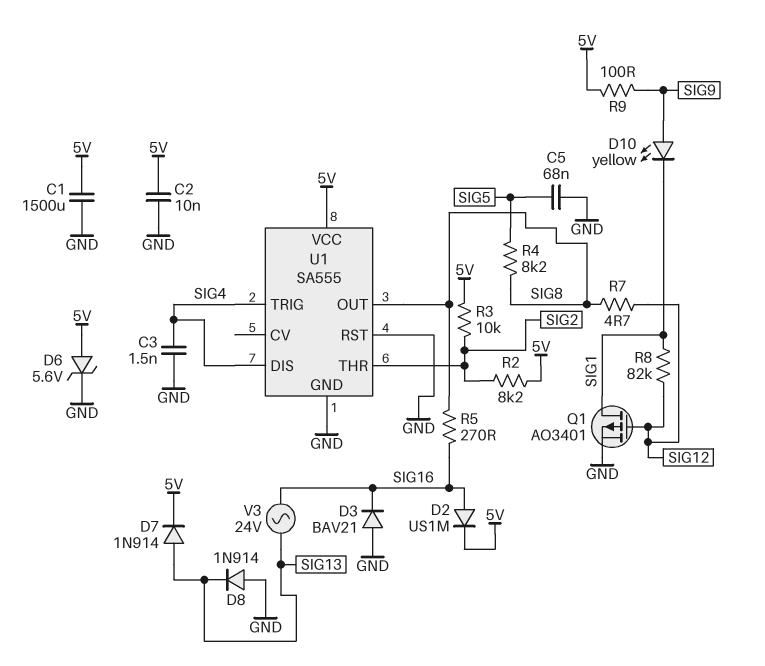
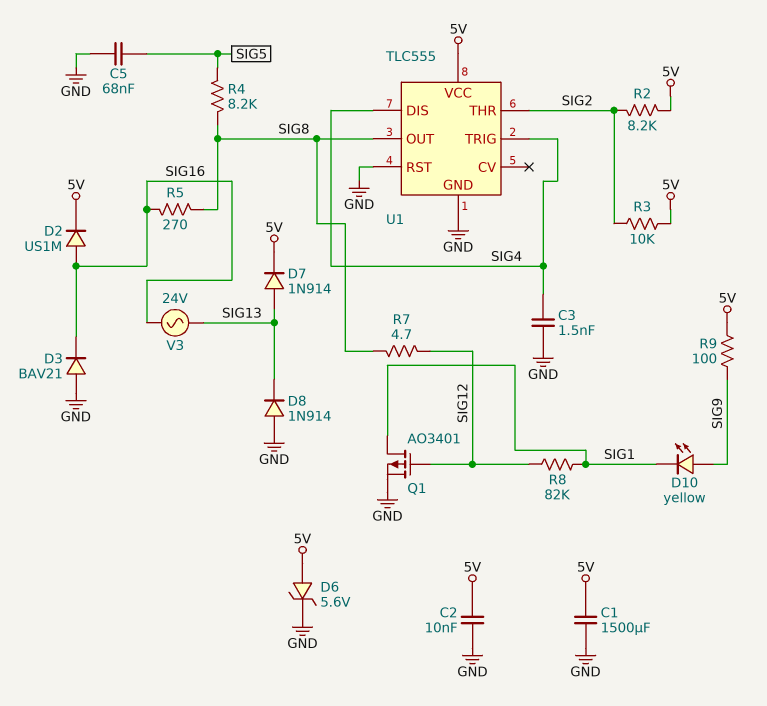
U1: SA555 -> TLC555

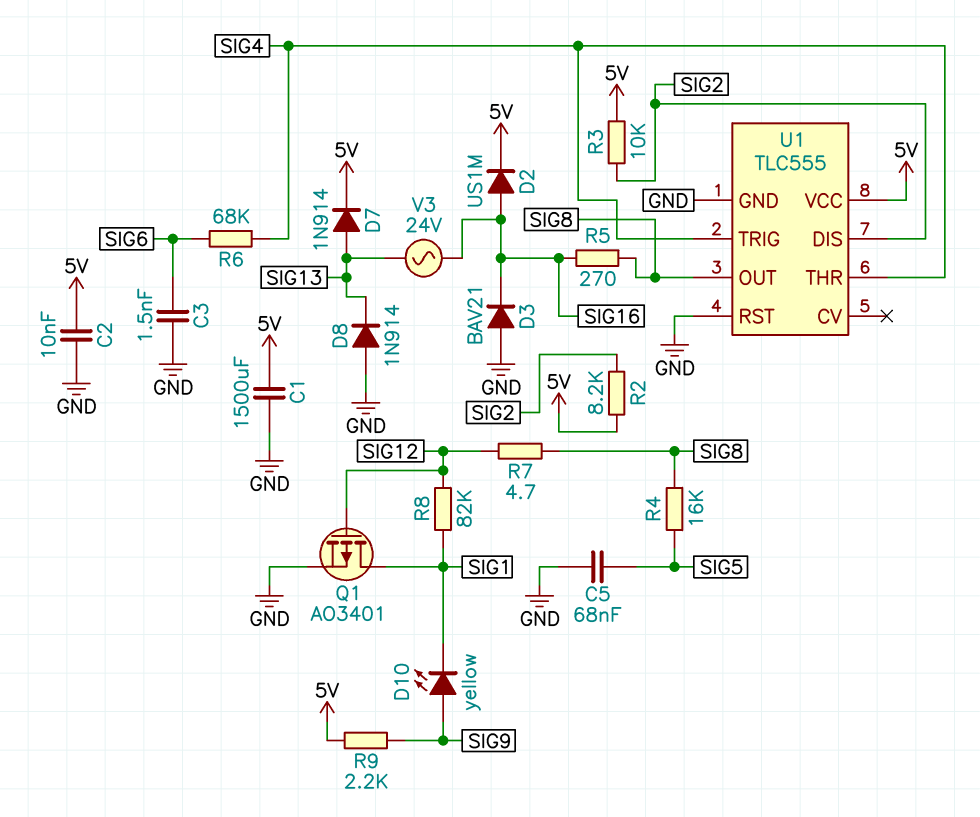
C3: 1.5nF (GND, SIG4) -> 1.5nF (GND, SIG6)
D6: zener 5.6V (A 5V, K GND) -> none
R4: 8.2k (SIG5, SIG8) -> 16k (SIG5, SIG8)
R6: none -> 68k (SIG4, SIG6)
R9: 100 (5V, SIG9) -> 2.2k (5V, SIG9)
U1 pin DIS: SIG4 -> SIG2
U1 pin THR: SIG2 -> SIG4

